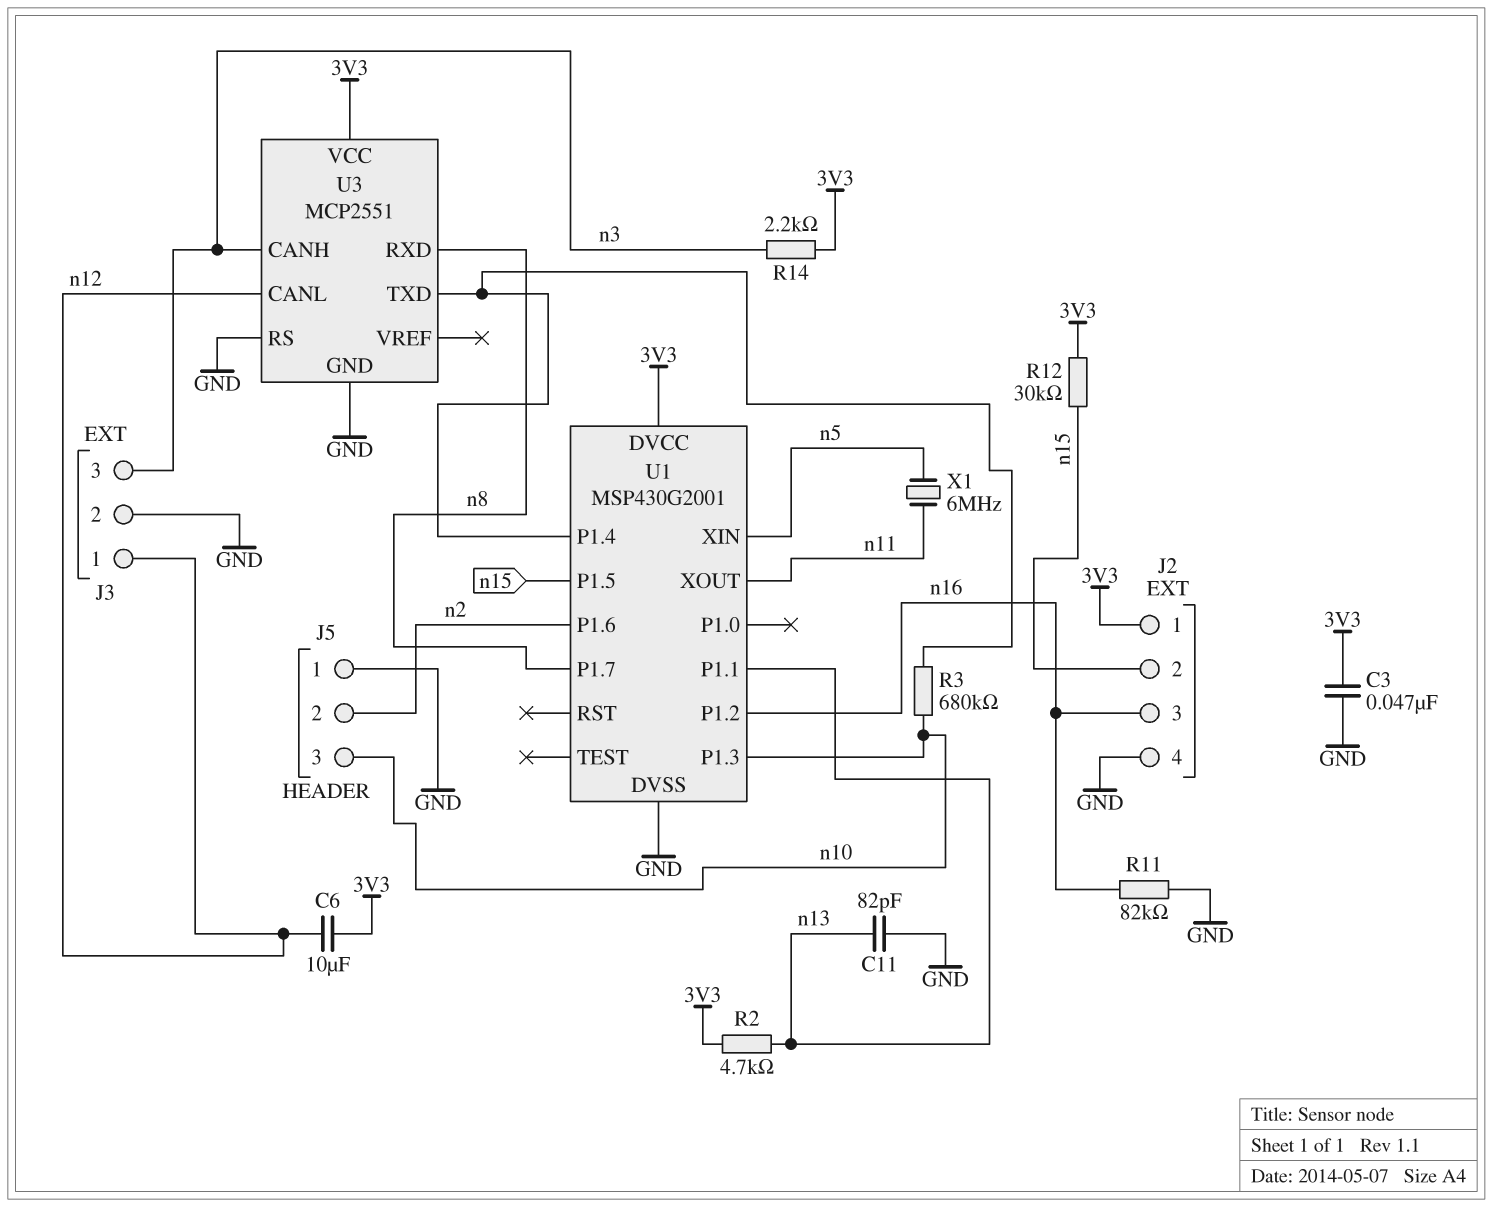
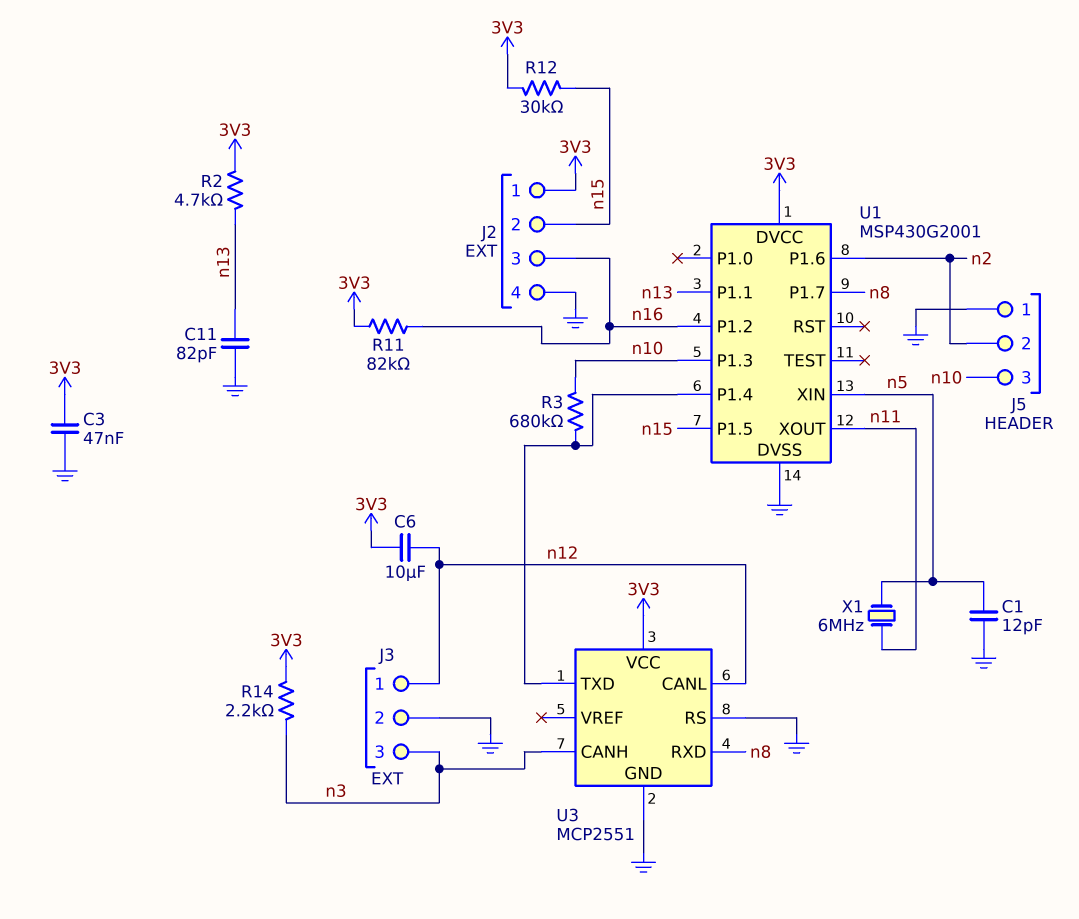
C1: none -> 12pF (GND, n5)
R11: 82k (GND, n16) -> 82k (3V3, n16)

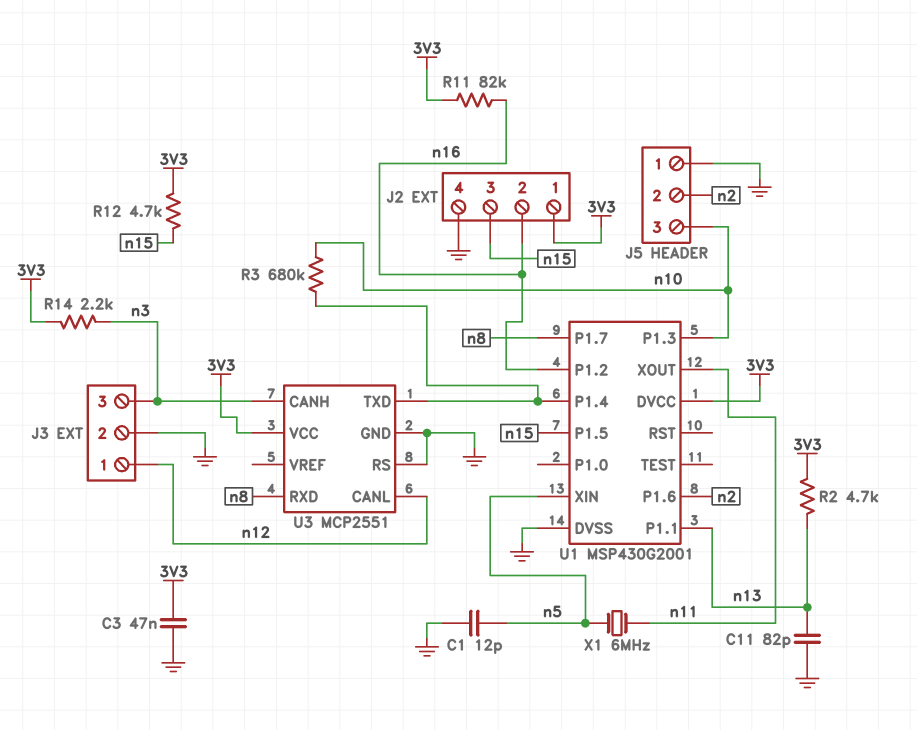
C6: 10uF (3V3, n12) -> none
J2 pin 2: n15 -> n16
J2 pin 3: n16 -> n15
R12: 30k (3V3, n15) -> 4.7k (3V3, n15)

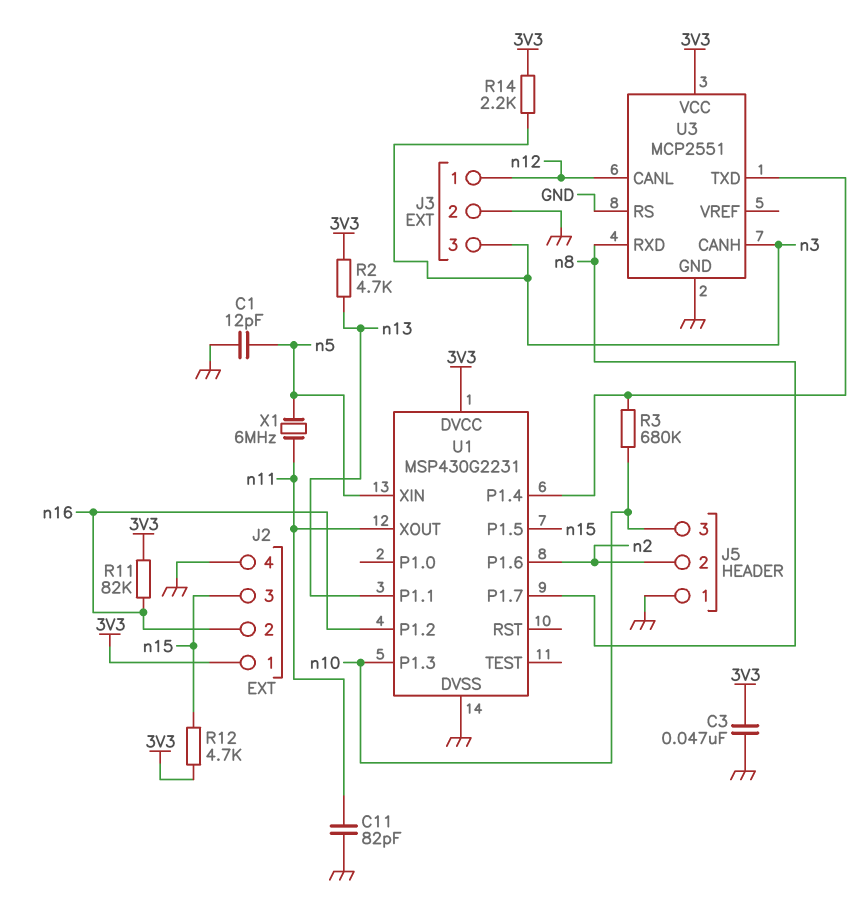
C11: 82pF (GND, n13) -> 82pF (GND, n11)
U1: MSP430G2001 -> MSP430G2231

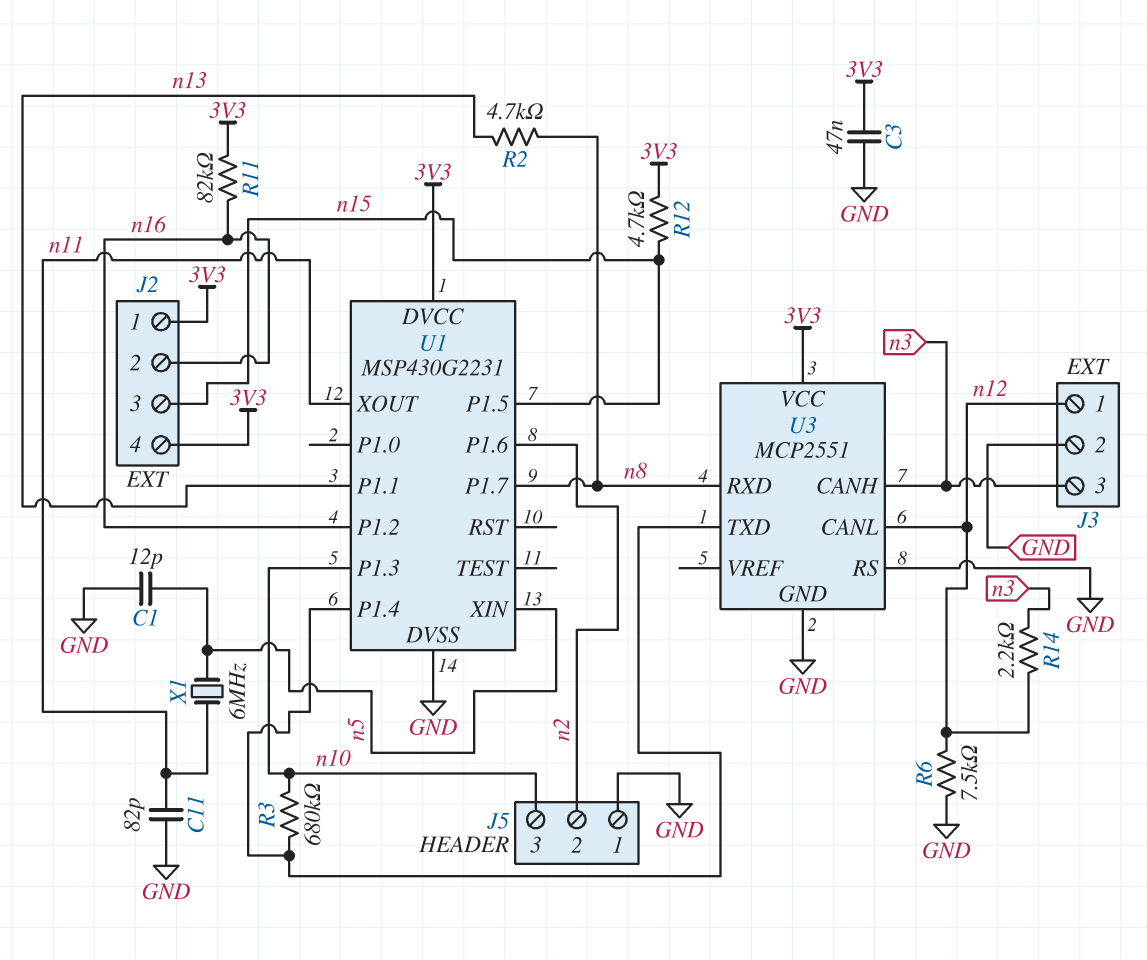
J2 pin 4: GND -> 3V3
R2: 4.7k (3V3, n13) -> 4.7k (n8, n13)
R6: none -> 7.5k (GND, n12)
R14: 2.2k (3V3, n3) -> 2.2k (n3, n12)

